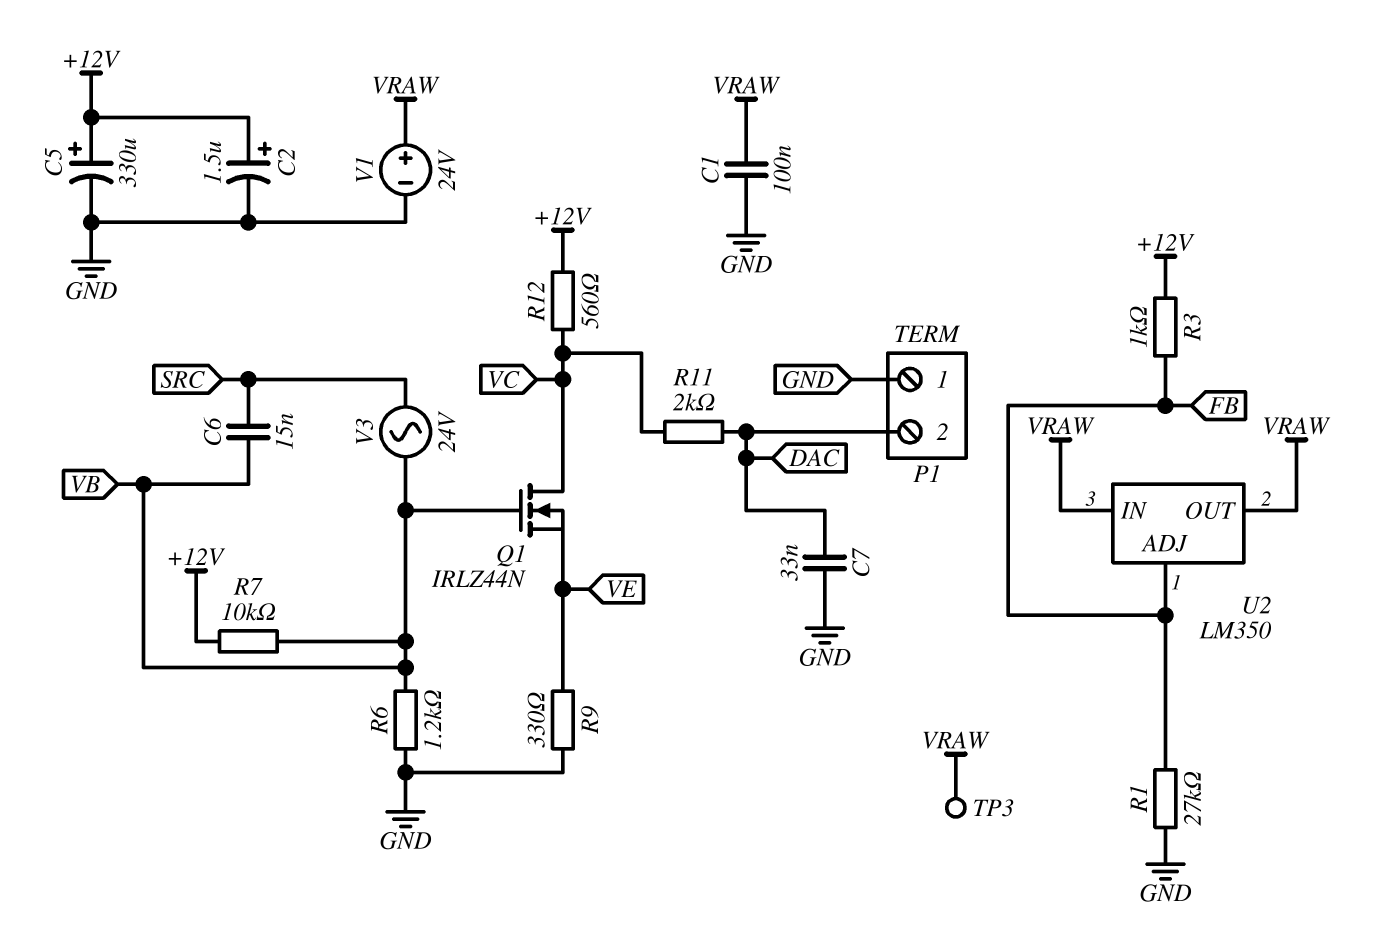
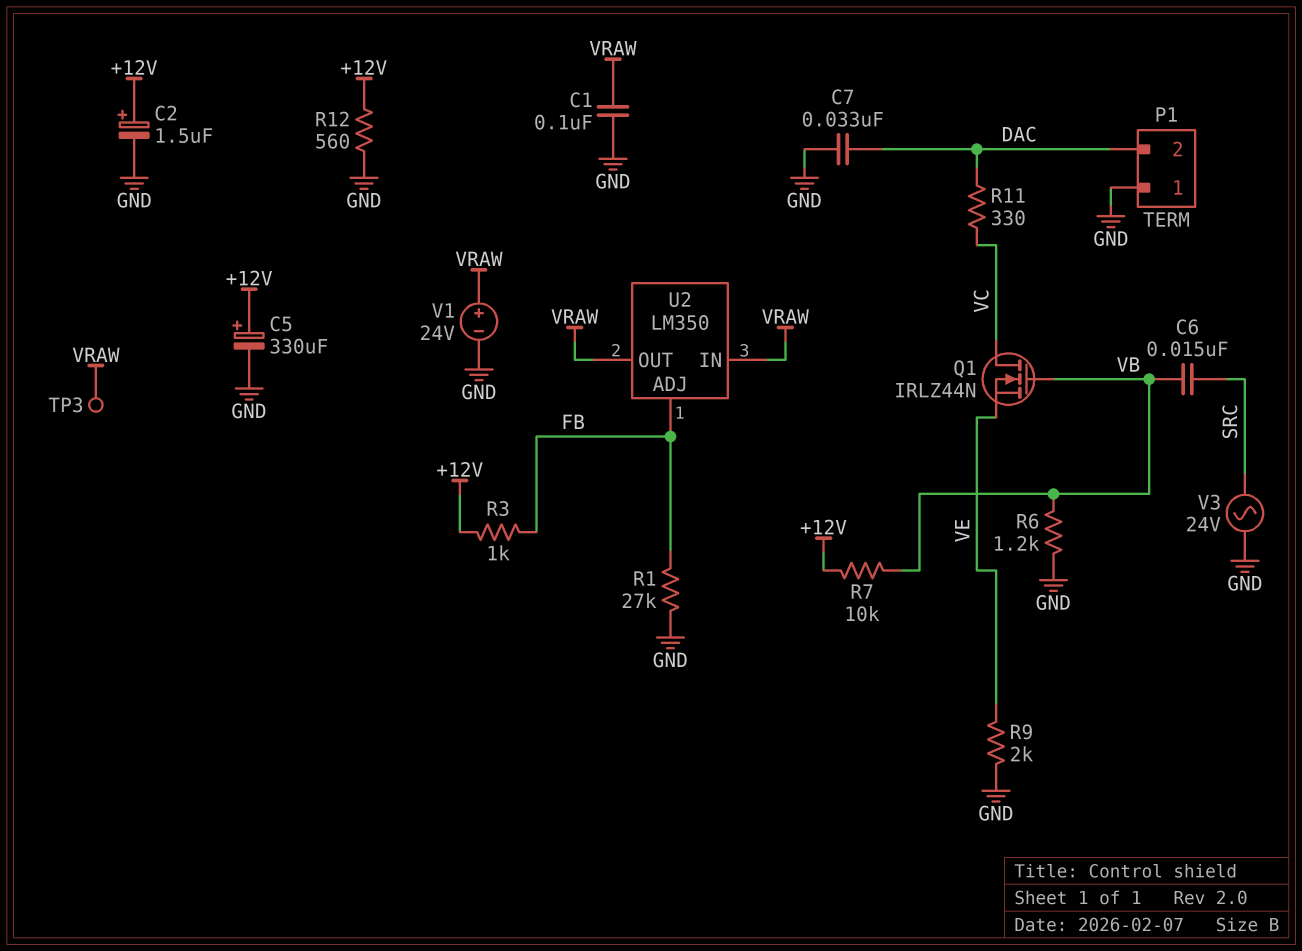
R9: 330 (GND, VE) -> 2k (GND, VE)
R11: 2k (DAC, VC) -> 330 (DAC, VC)
R12: 560 (+12V, VC) -> 560 (+12V, GND)
V3: AC 24V (SRC, VB) -> AC 24V (GND, SRC)

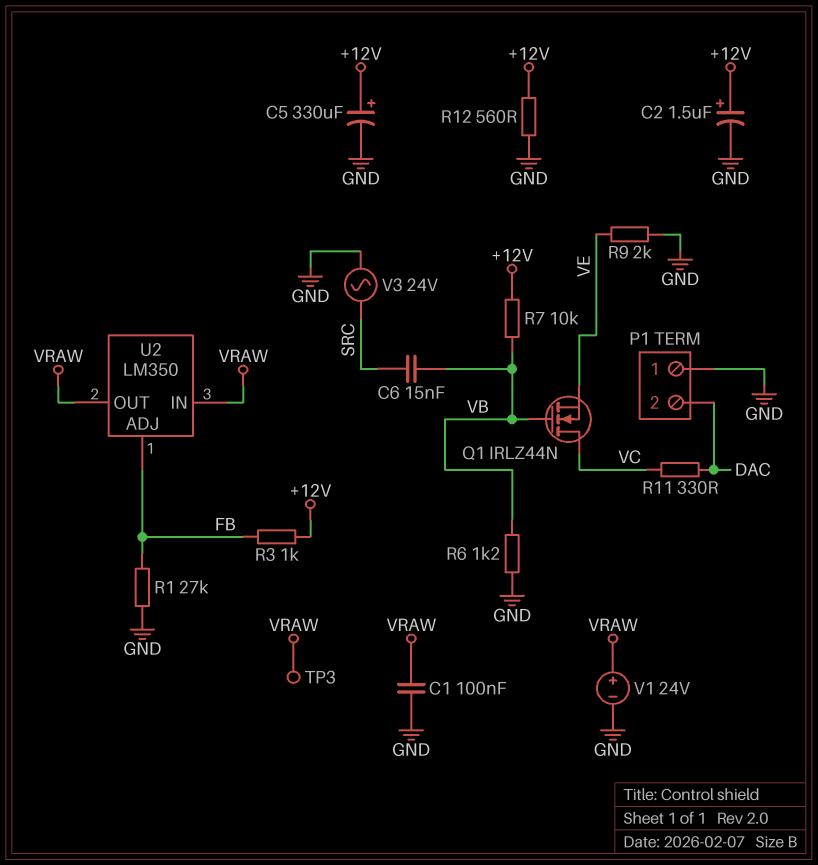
C7: 33nF (DAC, GND) -> none

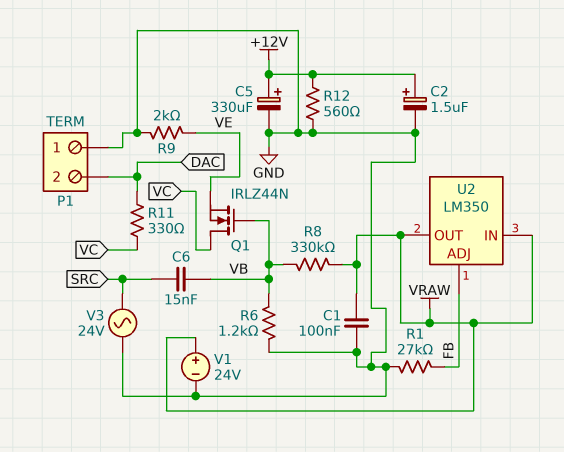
R3: 1k (+12V, FB) -> none
R7: 10k (+12V, VB) -> none
R8: none -> 330k (VB, VRAW)
TP3: test point (VRAW) -> none

